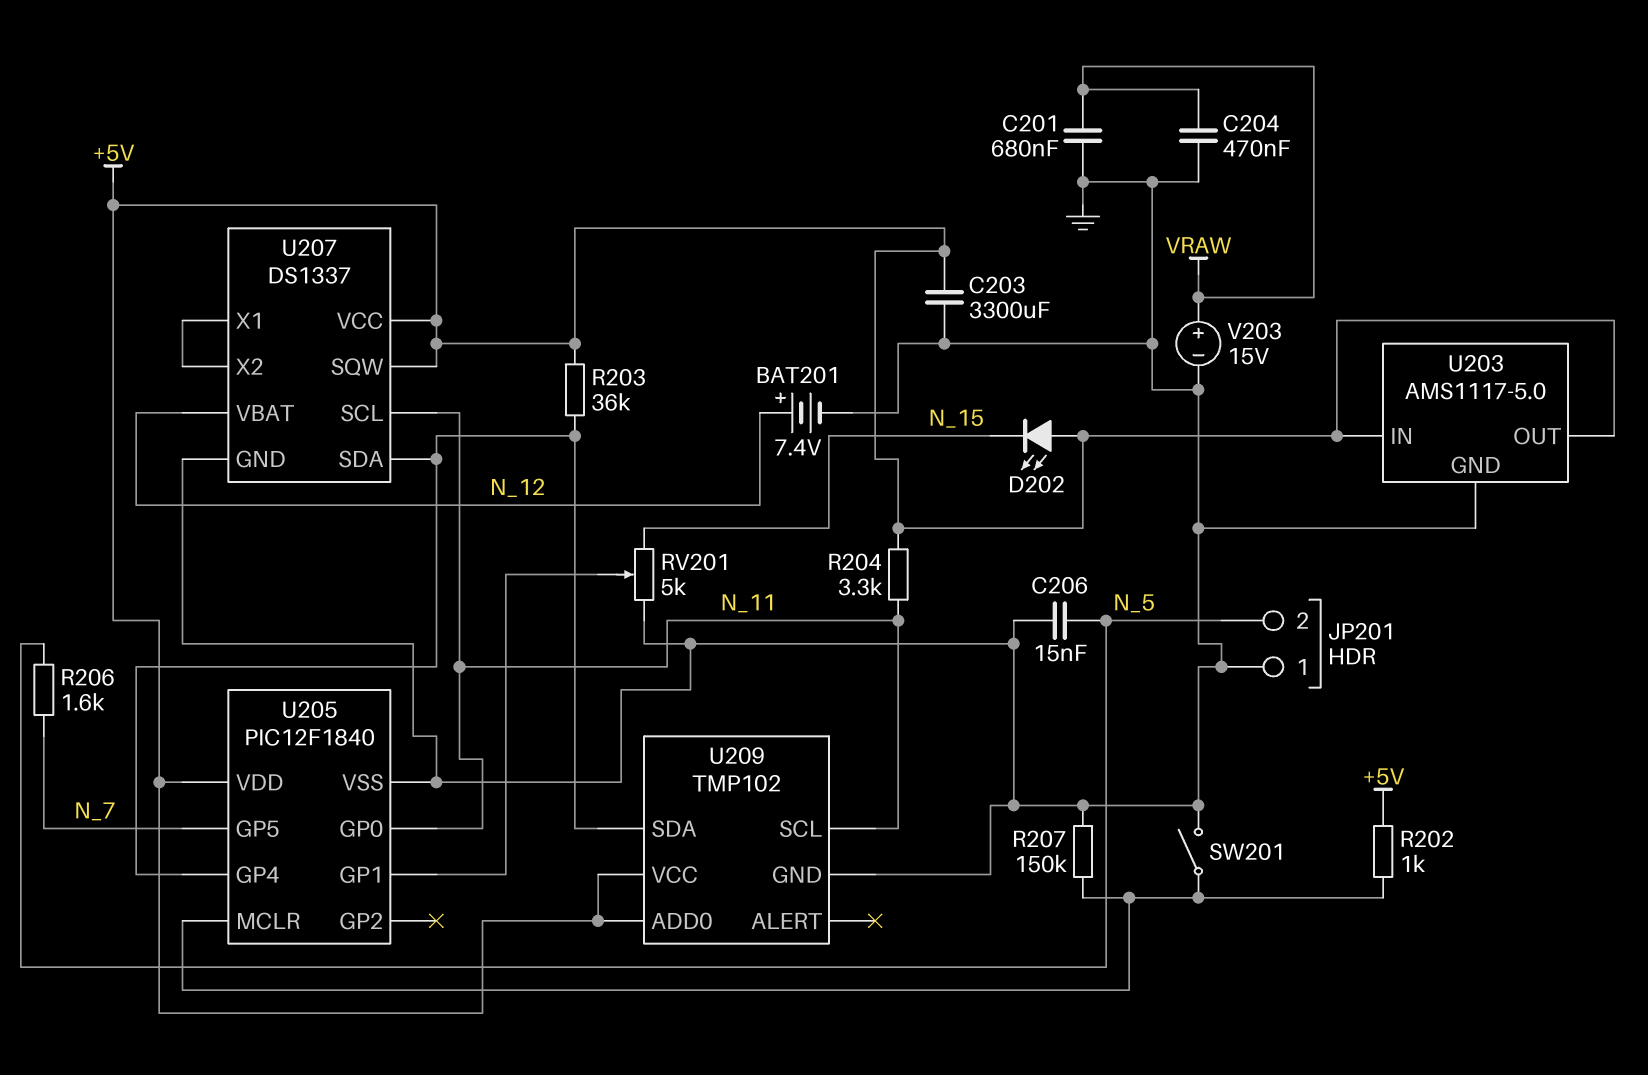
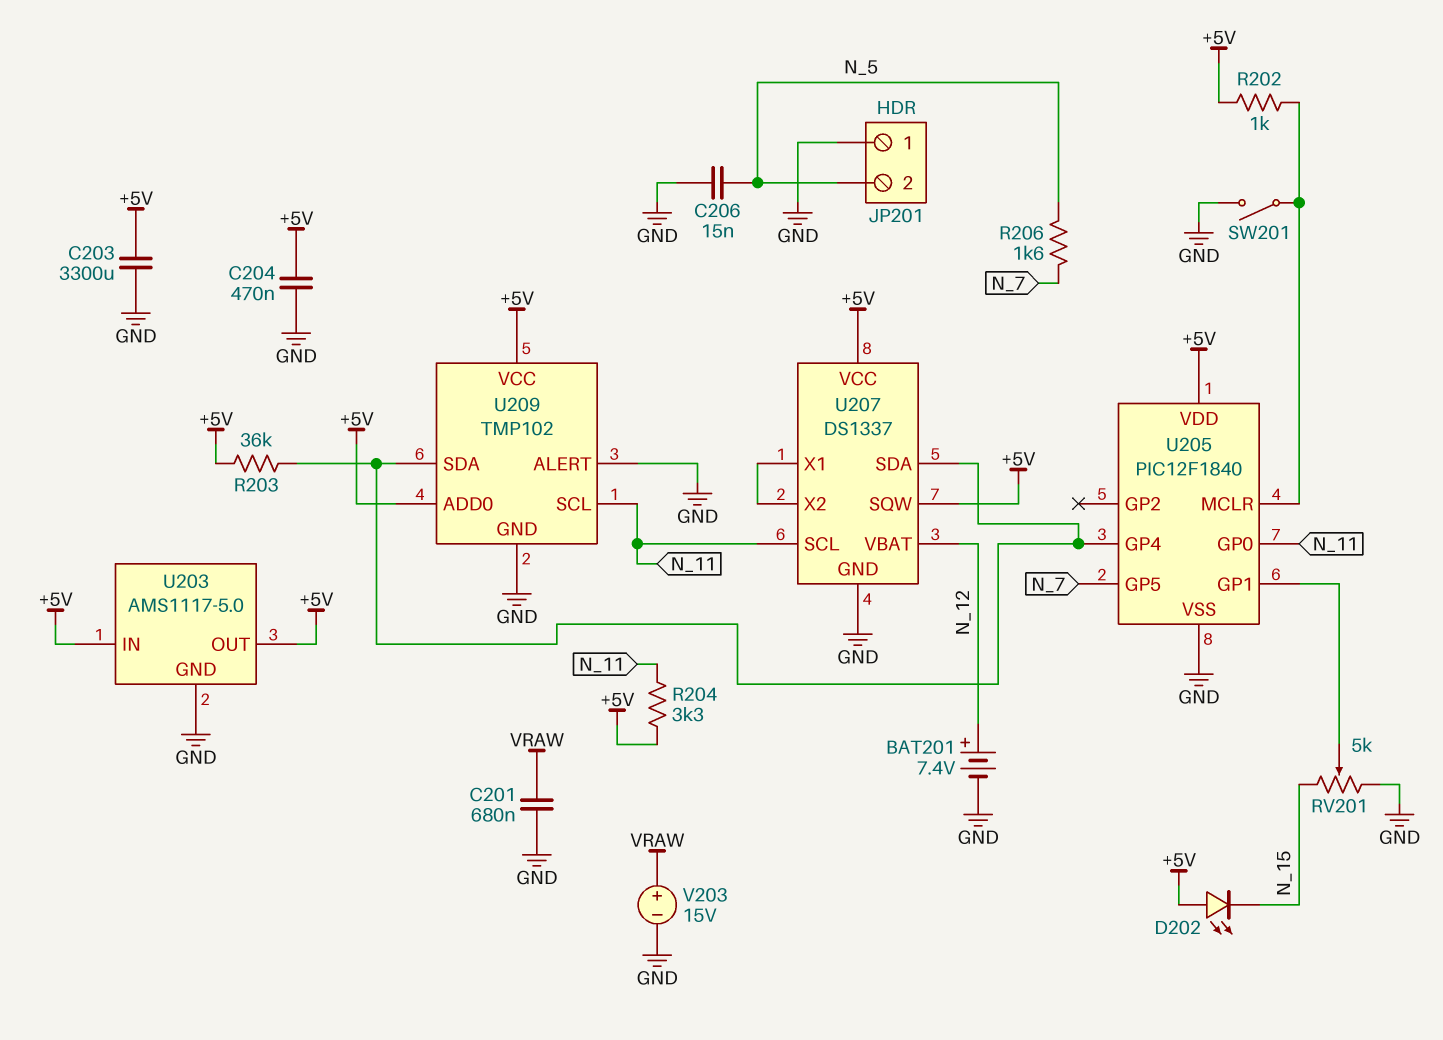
C204: 470nF (GND, VRAW) -> 470nF (+5V, GND)
R207: 150k (GND, U205/MCLR) -> none
U209 pin ALERT: none -> GND

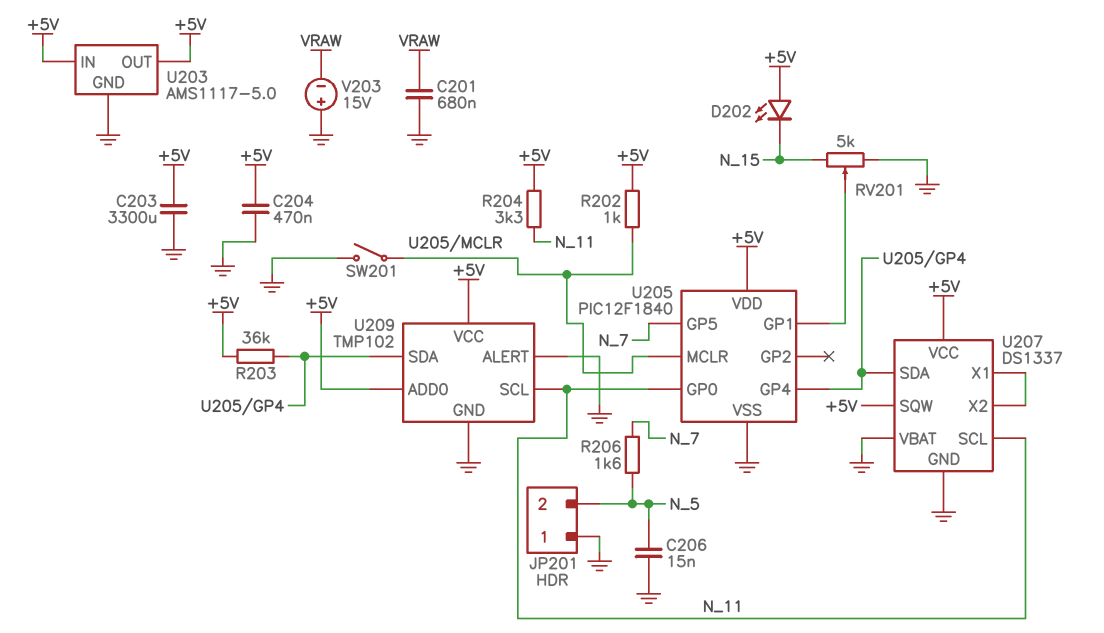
BAT201: 7.4V (plus N_12, minus GND) -> none
U207 pin VBAT: N_12 -> GND
V203: 15V (plus VRAW, minus GND) -> 15V (plus GND, minus VRAW)

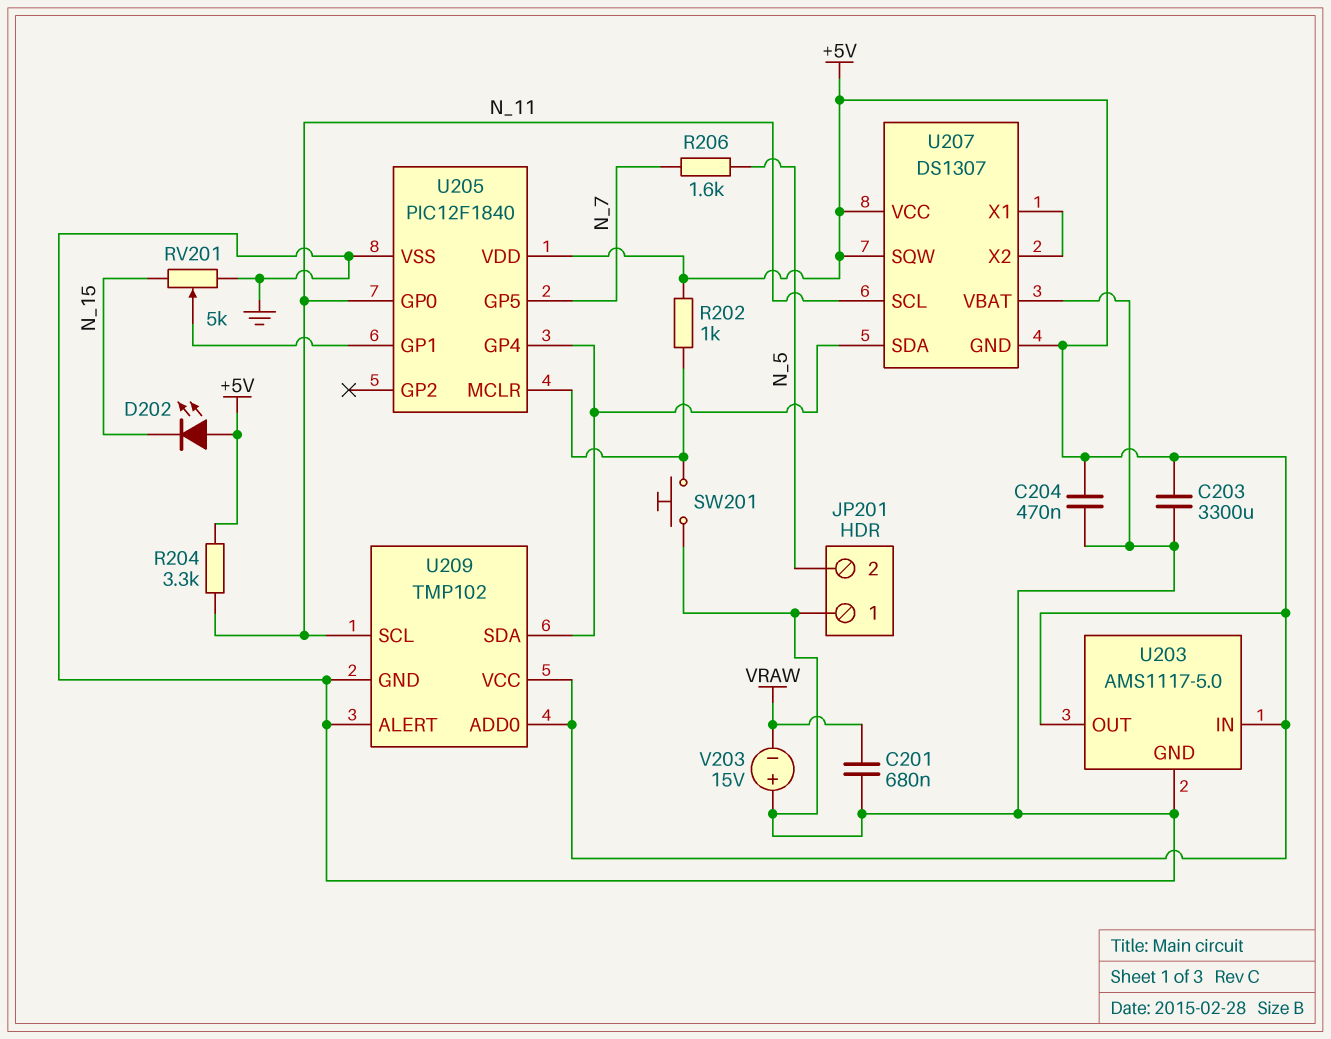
C206: 15nF (GND, N_5) -> none
R203: 36k (+5V, U205/GP4) -> none
SW201: switch (GND, U205/MCLR) -> button (GND, U205/MCLR)
U207: DS1337 -> DS1307
U207 pin GND: GND -> +5V

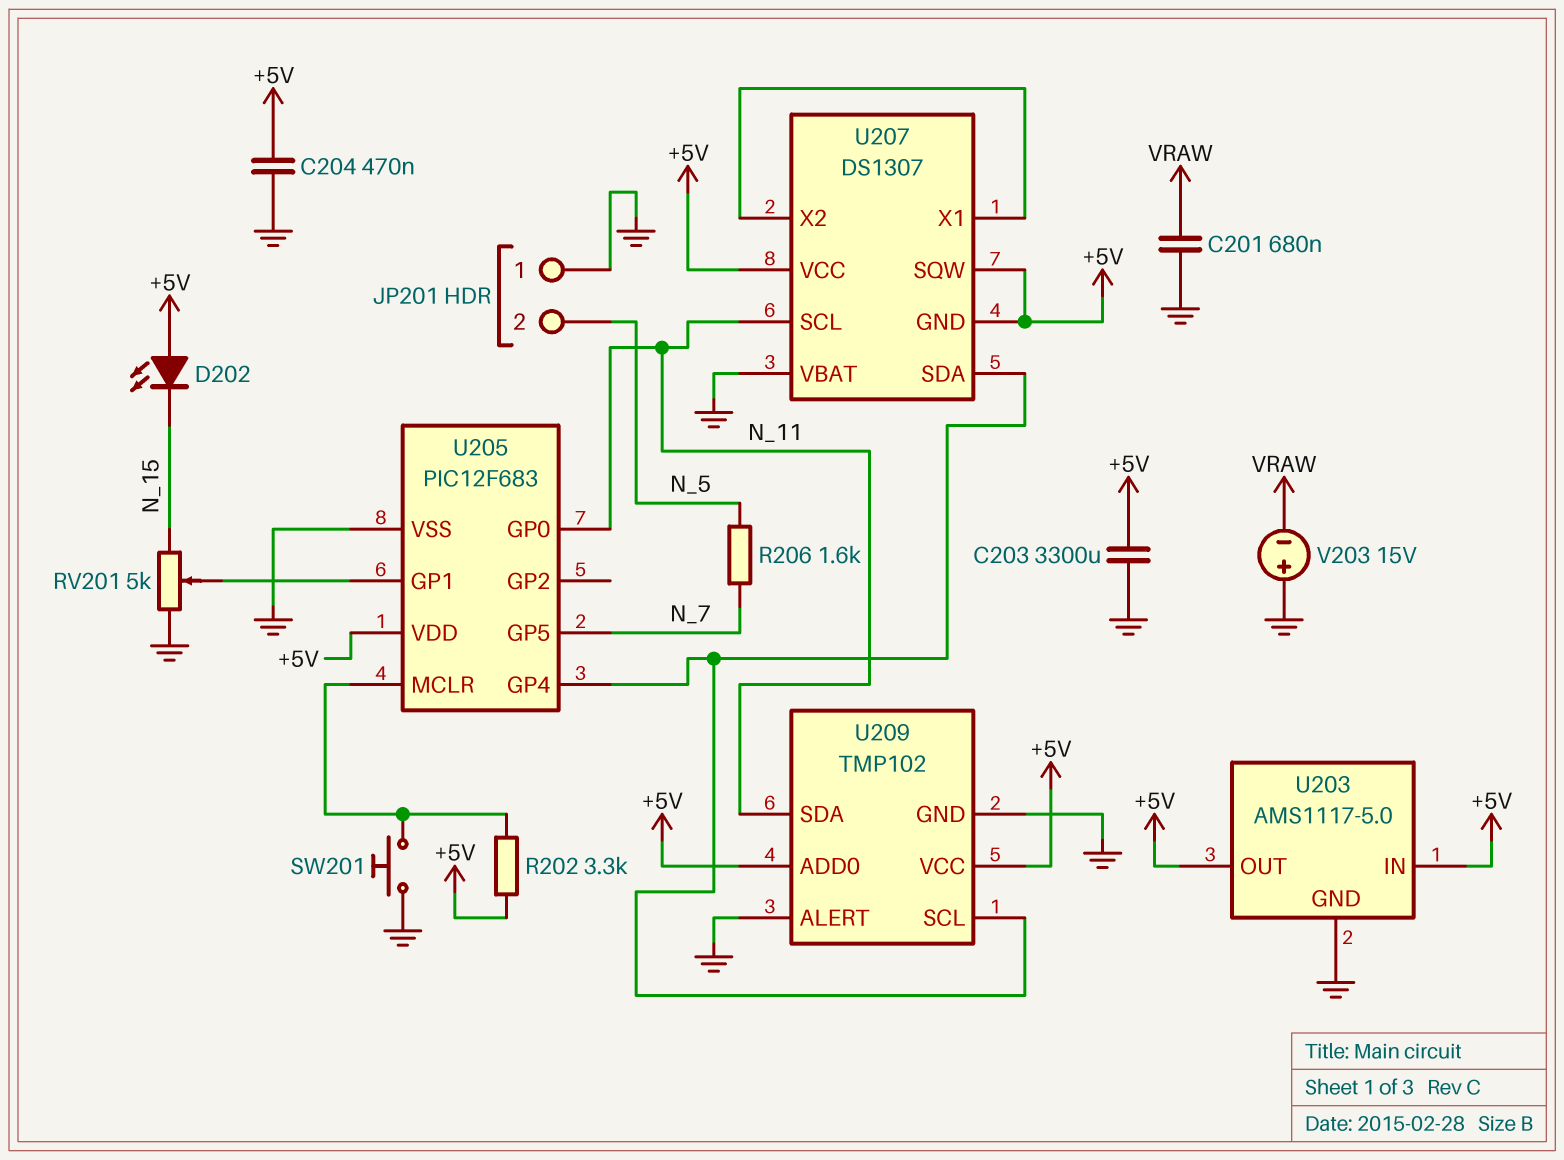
R202: 1k (+5V, U205/MCLR) -> 3.3k (+5V, U205/MCLR)
R204: 3.3k (+5V, N_11) -> none
U205: PIC12F1840 -> PIC12F683
U209 pin SCL: N_11 -> U205/GP4
U209 pin SDA: U205/GP4 -> N_11

